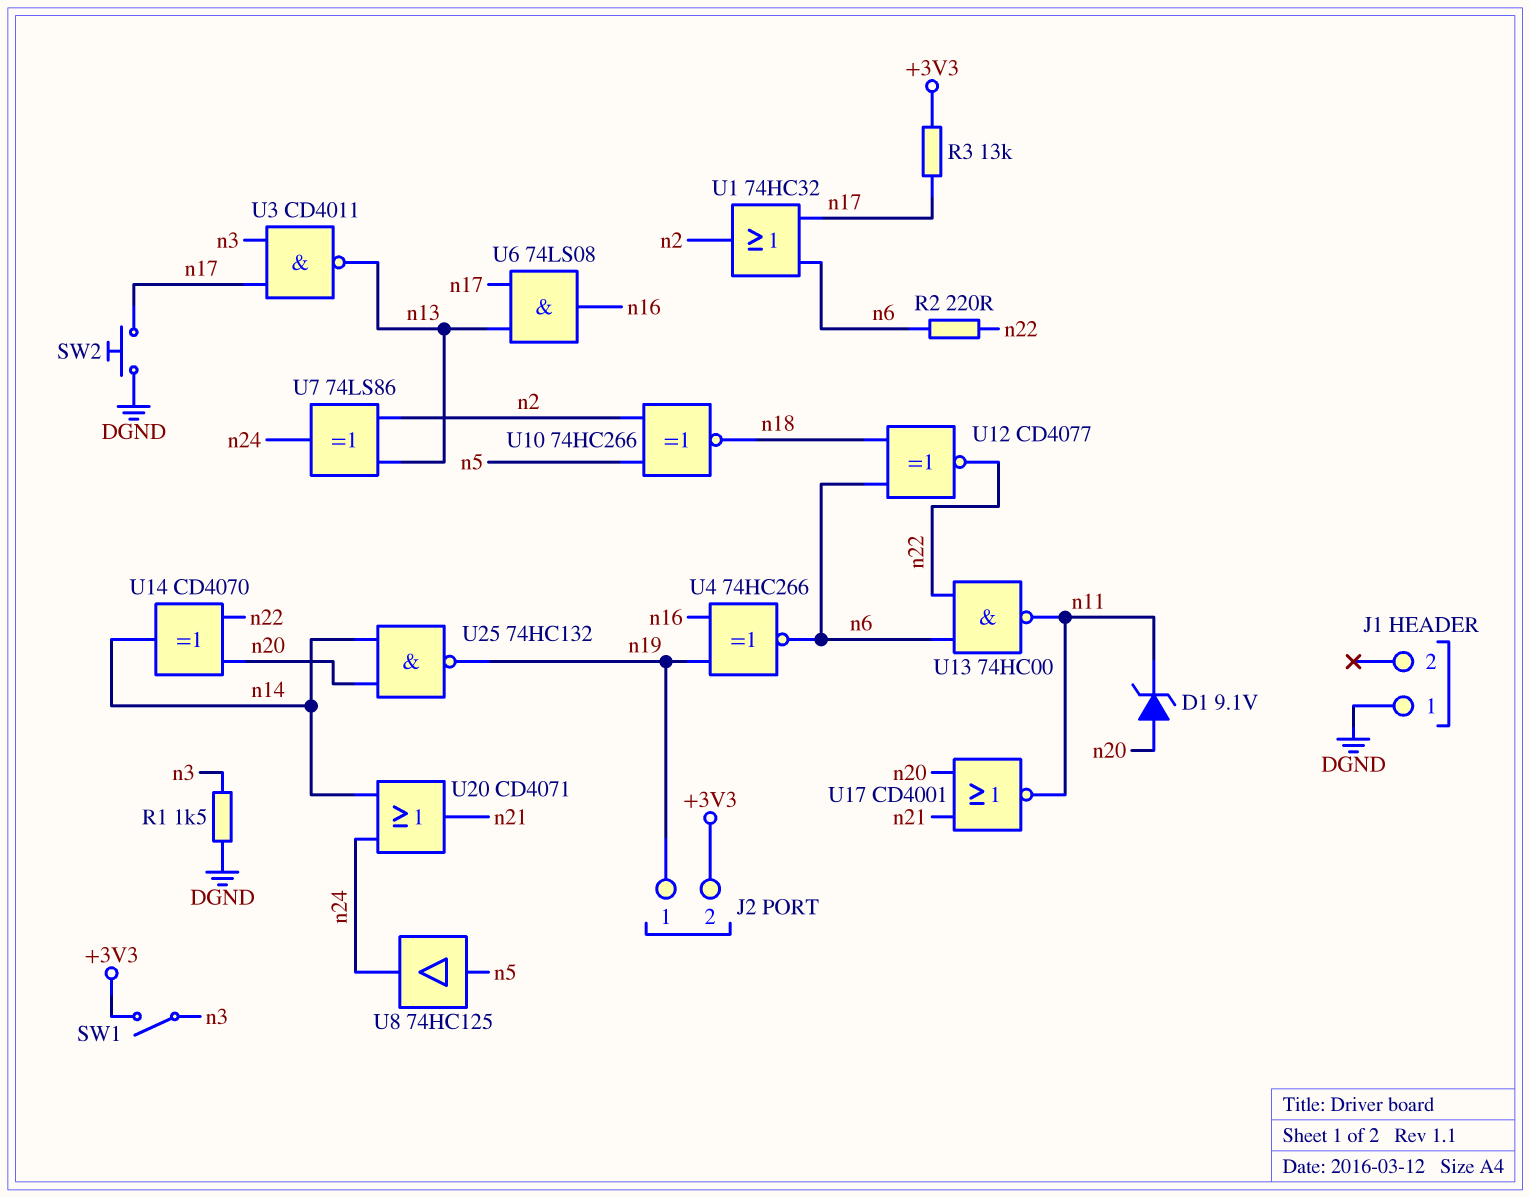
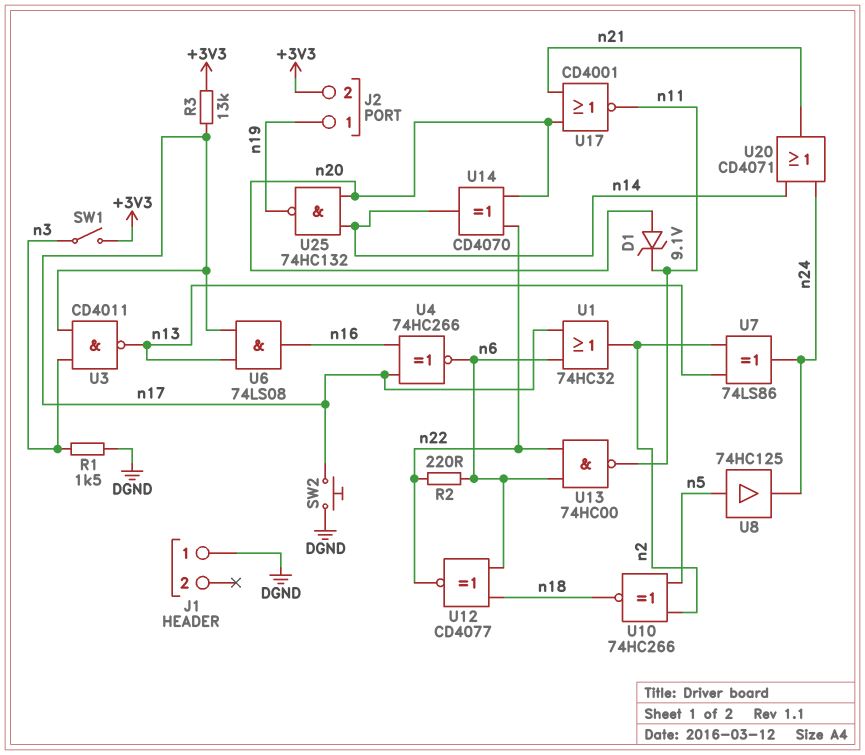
U4: XNOR 74HC266 (in n16, in n19, out n6) -> XNOR 74HC266 (in n16, in n17, out n6)

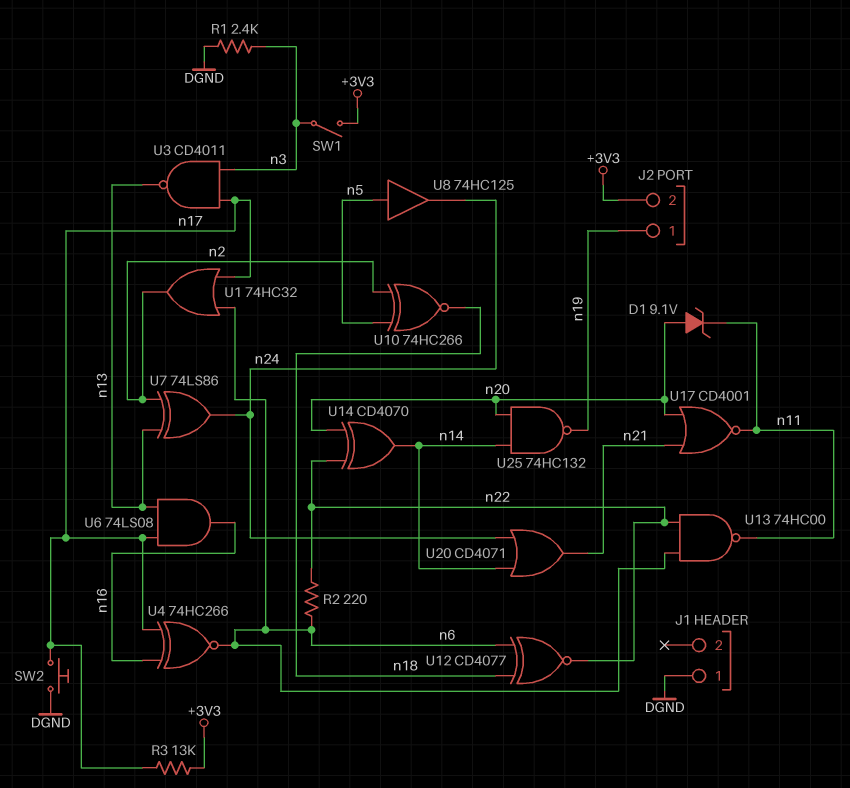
R1: 1.5k (DGND, n3) -> 2.4k (DGND, n3)

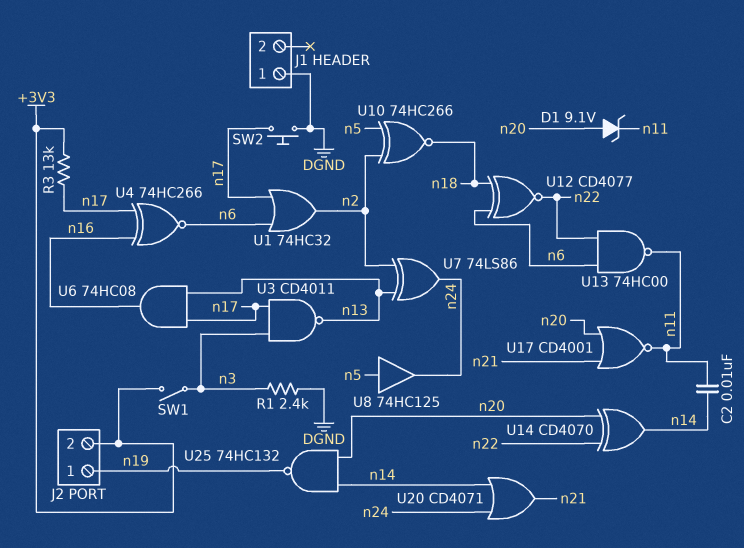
C2: none -> 10nF (n11, n14)
R2: 220 (n6, n22) -> none
U6: AND 74LS08 (in n13, in n17, out n16) -> AND 74HC08 (in n13, in n17, out n16)

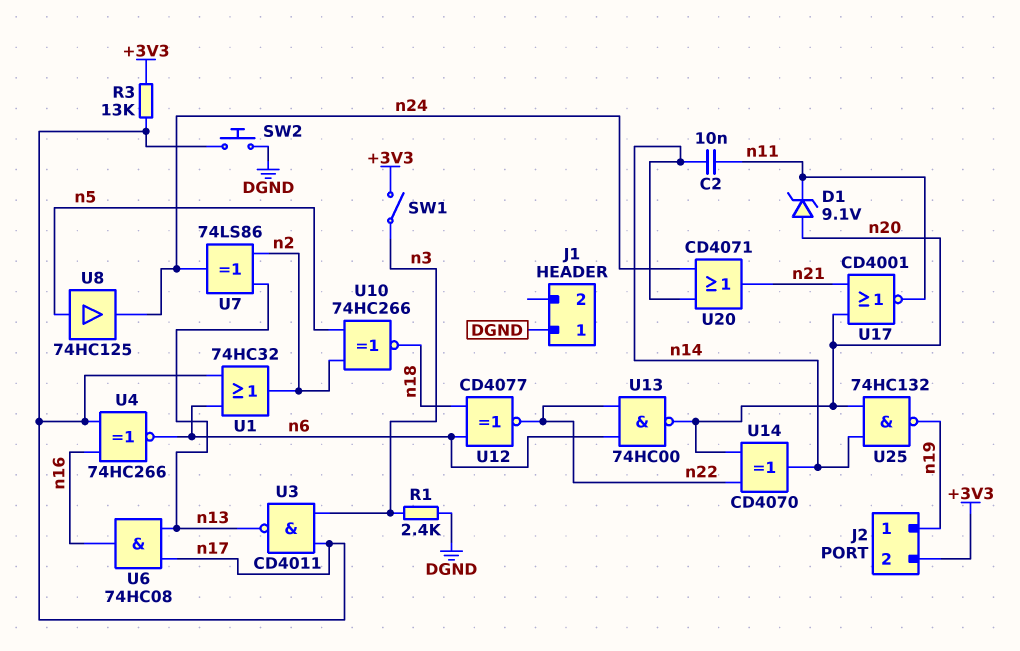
U13: NAND 74HC00 (in n6, in n22, out n11) -> NAND 74HC00 (in n6, in n22, out n20)

